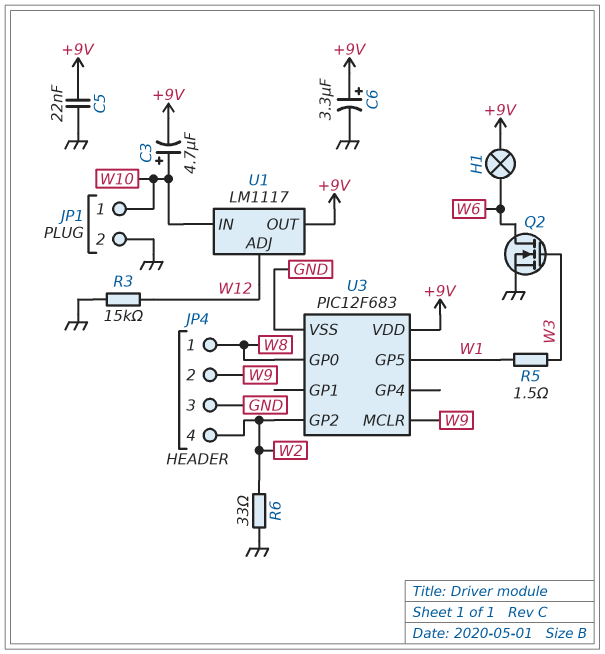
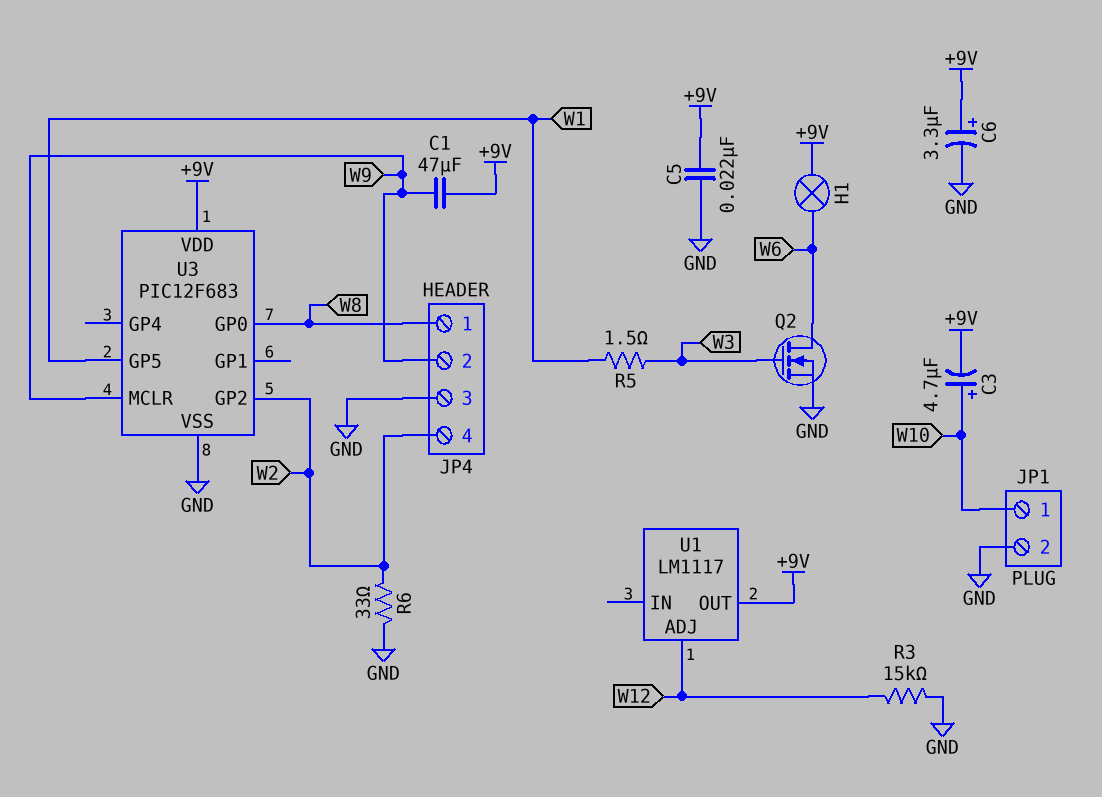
C1: none -> 47uF (+9V, W9)
U1 pin IN: W10 -> none

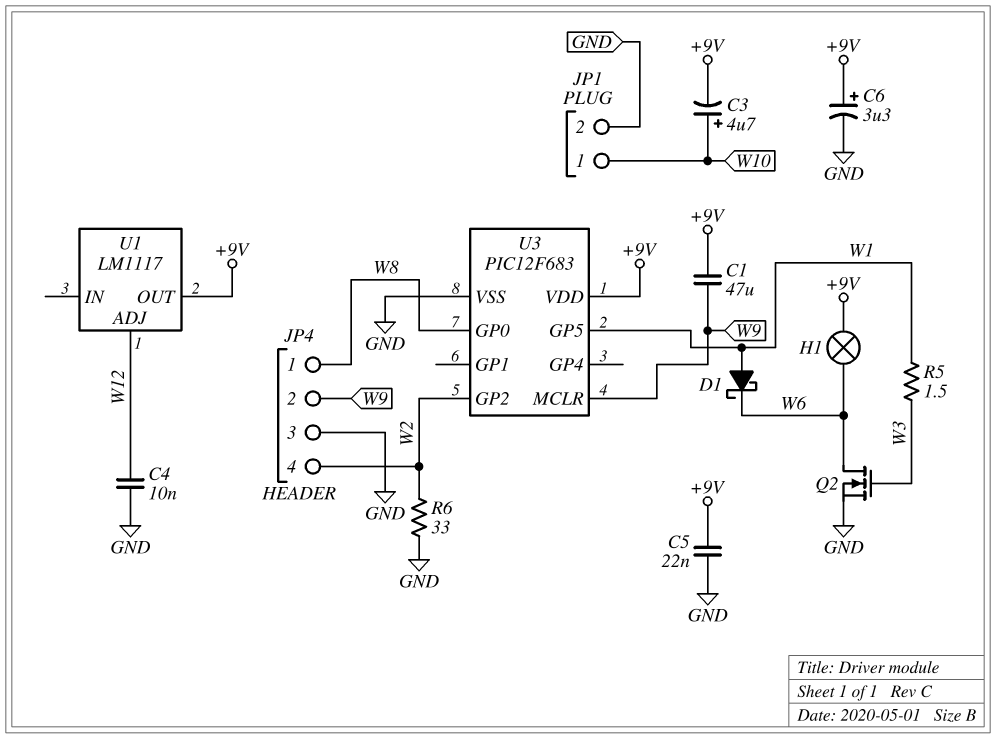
C4: none -> 10nF (GND, W12)
D1: none -> schottky (A W1, K W6)
R3: 15k (GND, W12) -> none

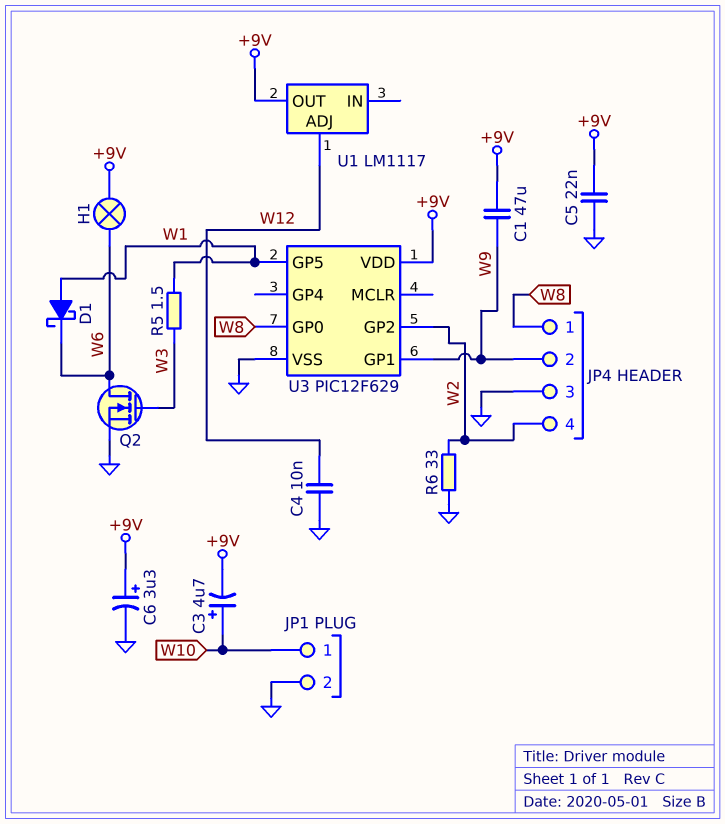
U3: PIC12F683 -> PIC12F629
U3 pin GP1: none -> W9
U3 pin MCLR: W9 -> none

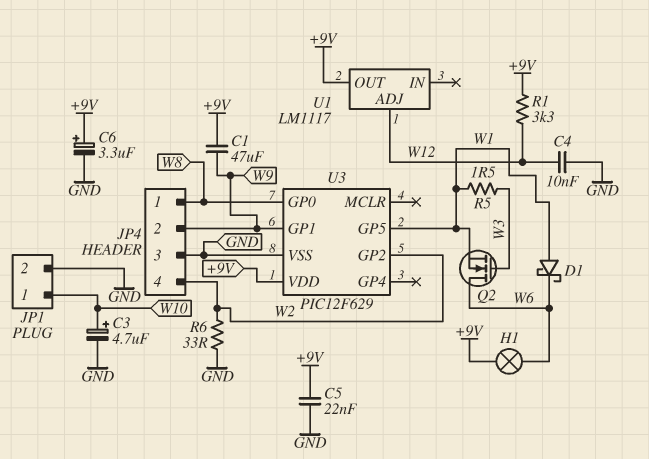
C3: 4.7uF (plus W10, minus +9V) -> 4.7uF (plus W10, minus GND)
Q2: NMOS (G W3, D W6, S GND) -> NMOS (G W3, D W6, S W1)
R1: none -> 3.3k (+9V, W12)

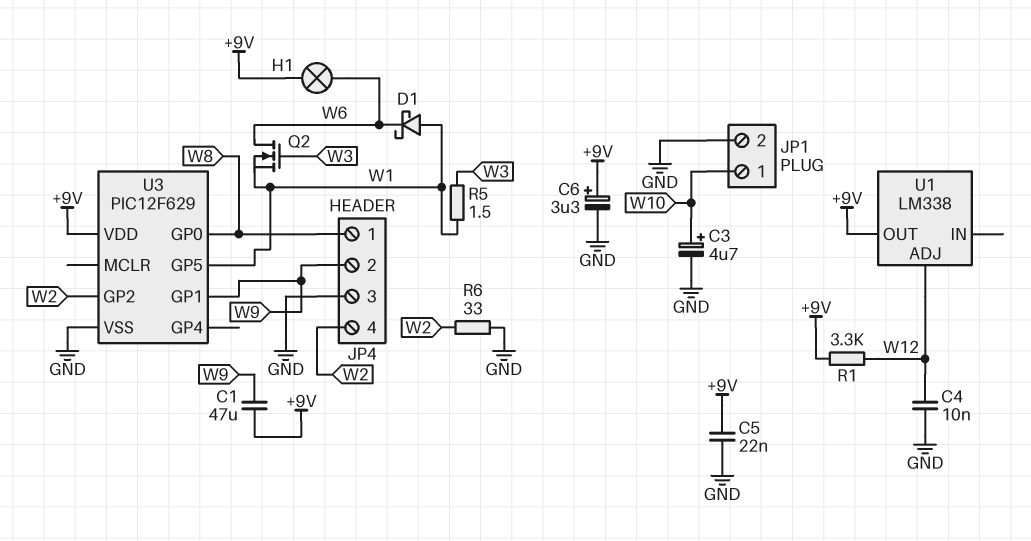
U1: LM1117 -> LM338

